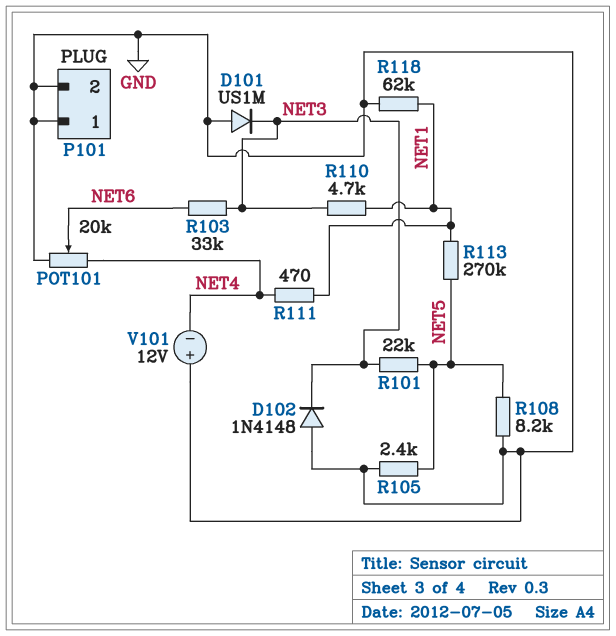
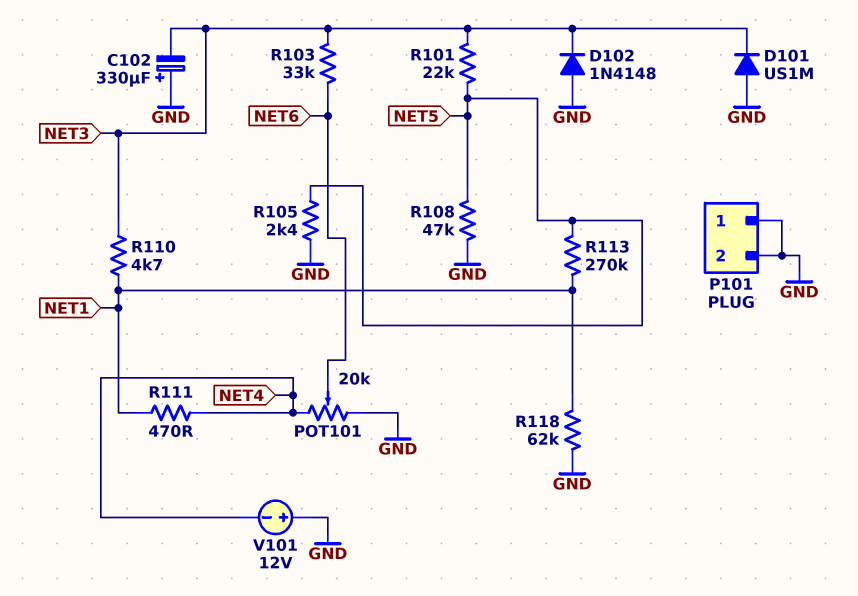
C102: none -> 330uF (plus GND, minus NET3)
R108: 8.2k (GND, NET5) -> 47k (GND, NET5)

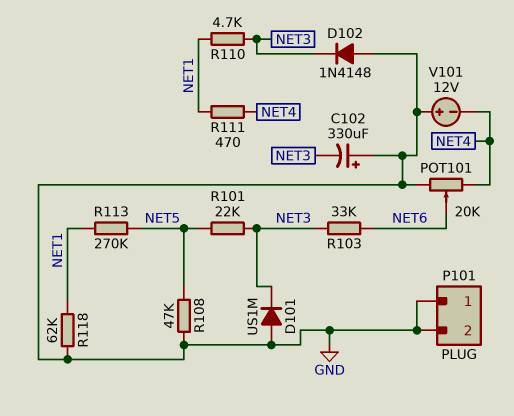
R105: 2.4k (GND, NET5) -> none

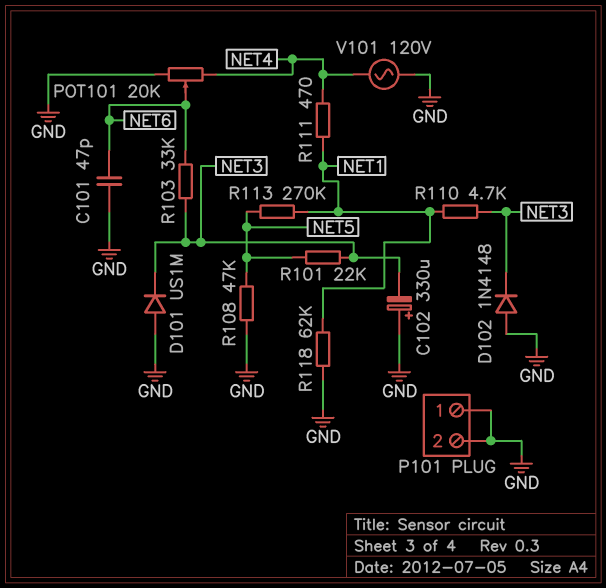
C101: none -> 47pF (GND, NET6)
V101: 12V (plus GND, minus NET4) -> AC 120V (GND, NET4)

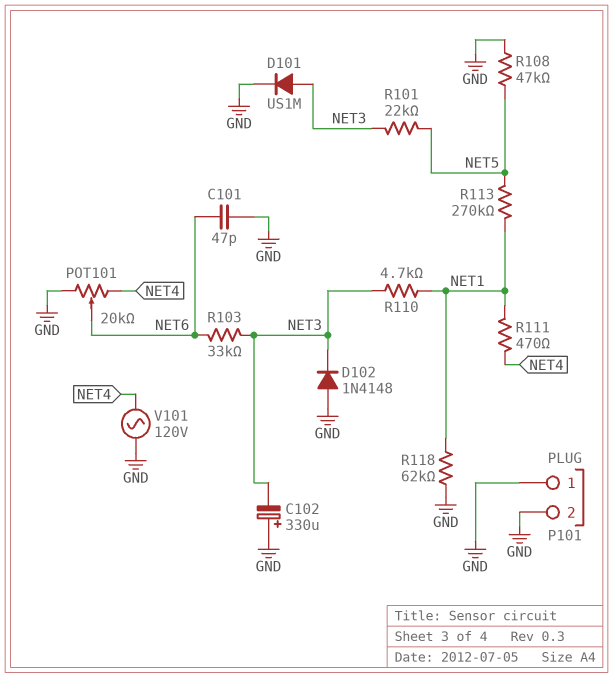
D101: diode US1M (A GND, K NET3) -> diode US1M (A NET3, K GND)

